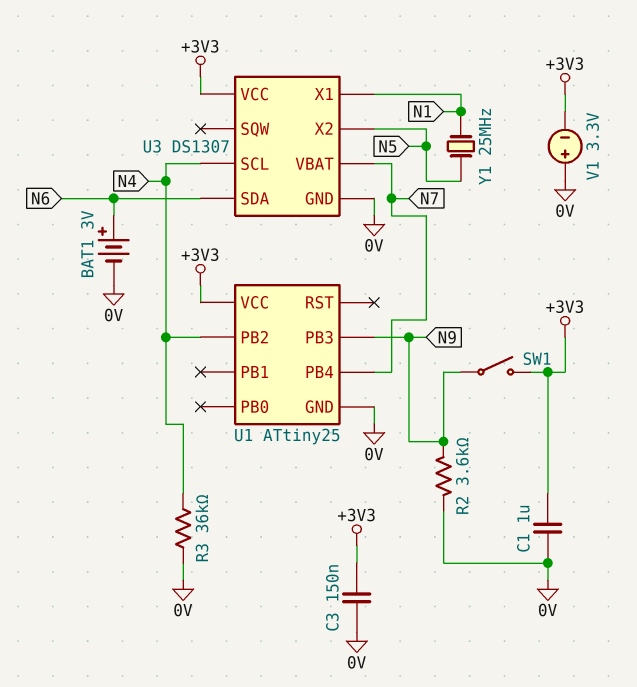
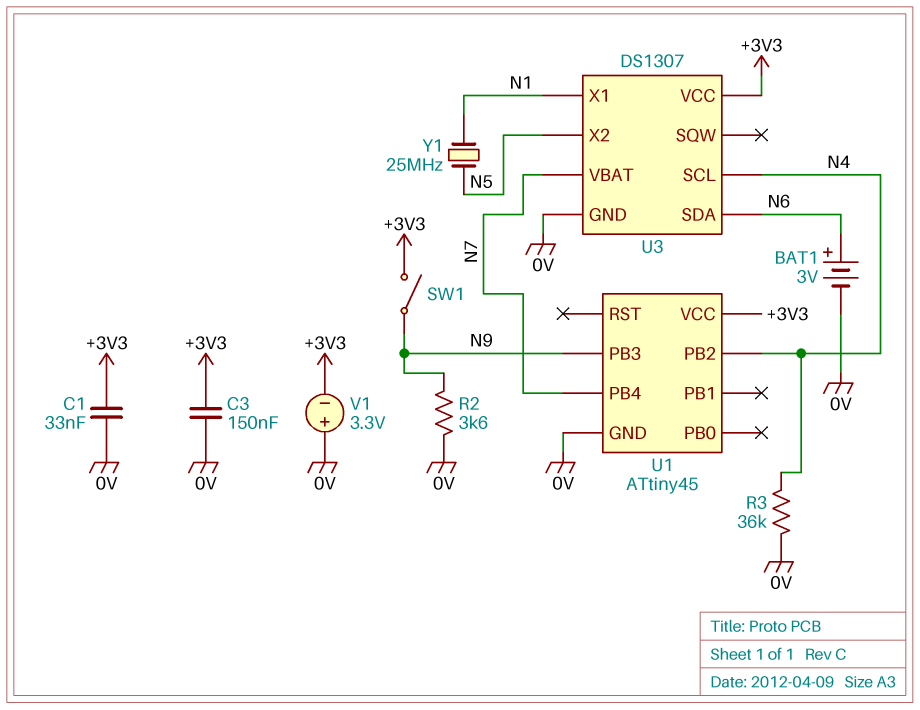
C1: 1uF (+3V3, 0V) -> 33nF (+3V3, 0V)
U1: ATtiny25 -> ATtiny45

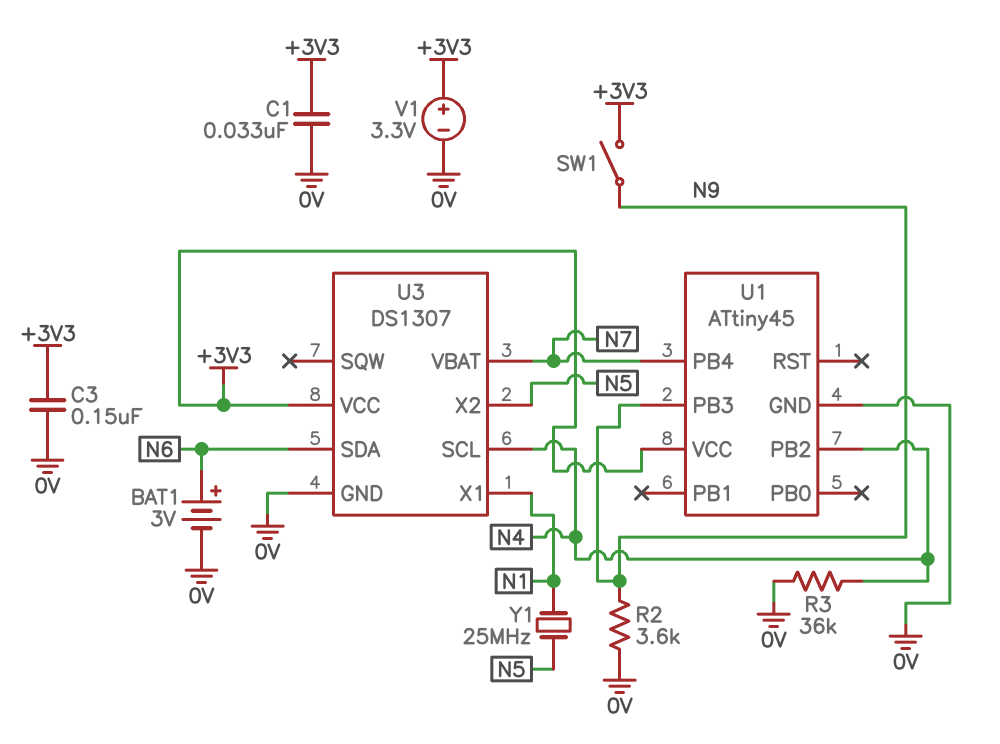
V1: 3.3V (plus 0V, minus +3V3) -> 3.3V (plus +3V3, minus 0V)

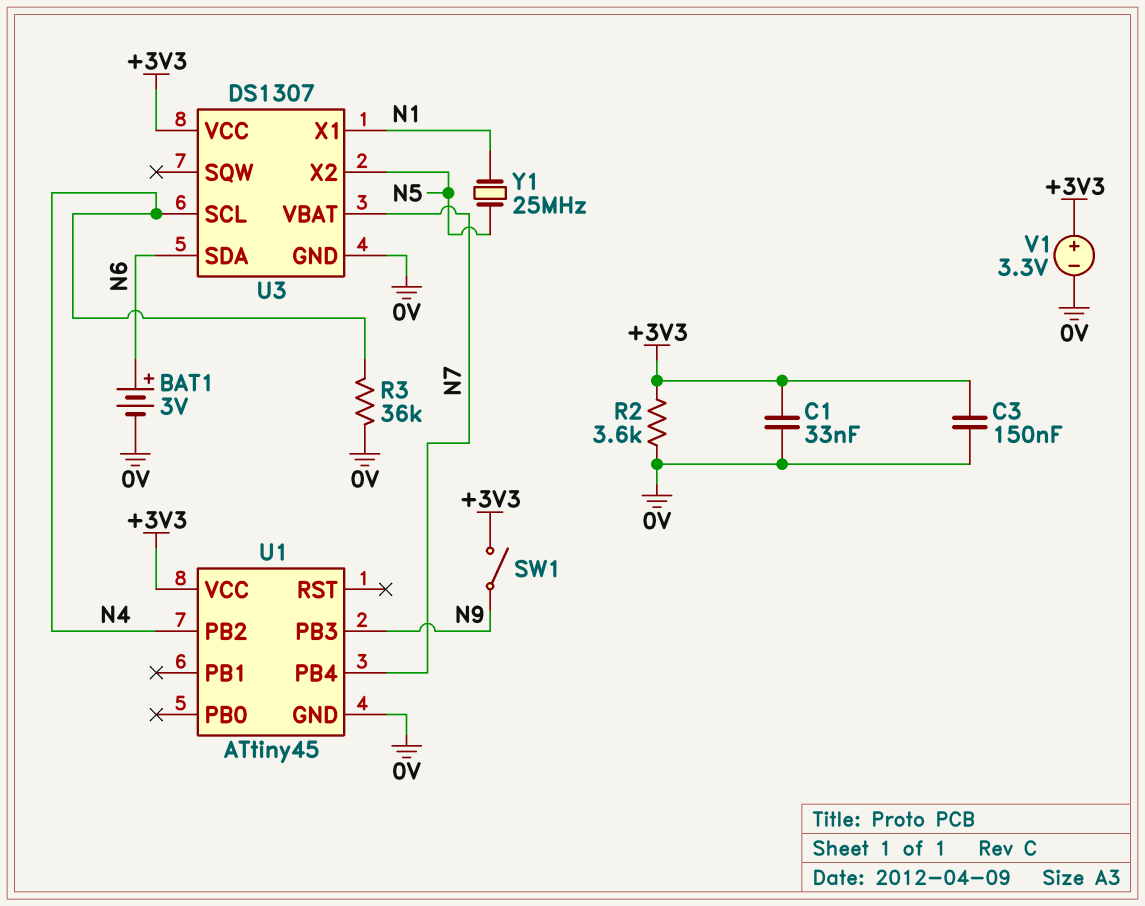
R2: 3.6k (0V, N9) -> 3.6k (+3V3, 0V)

